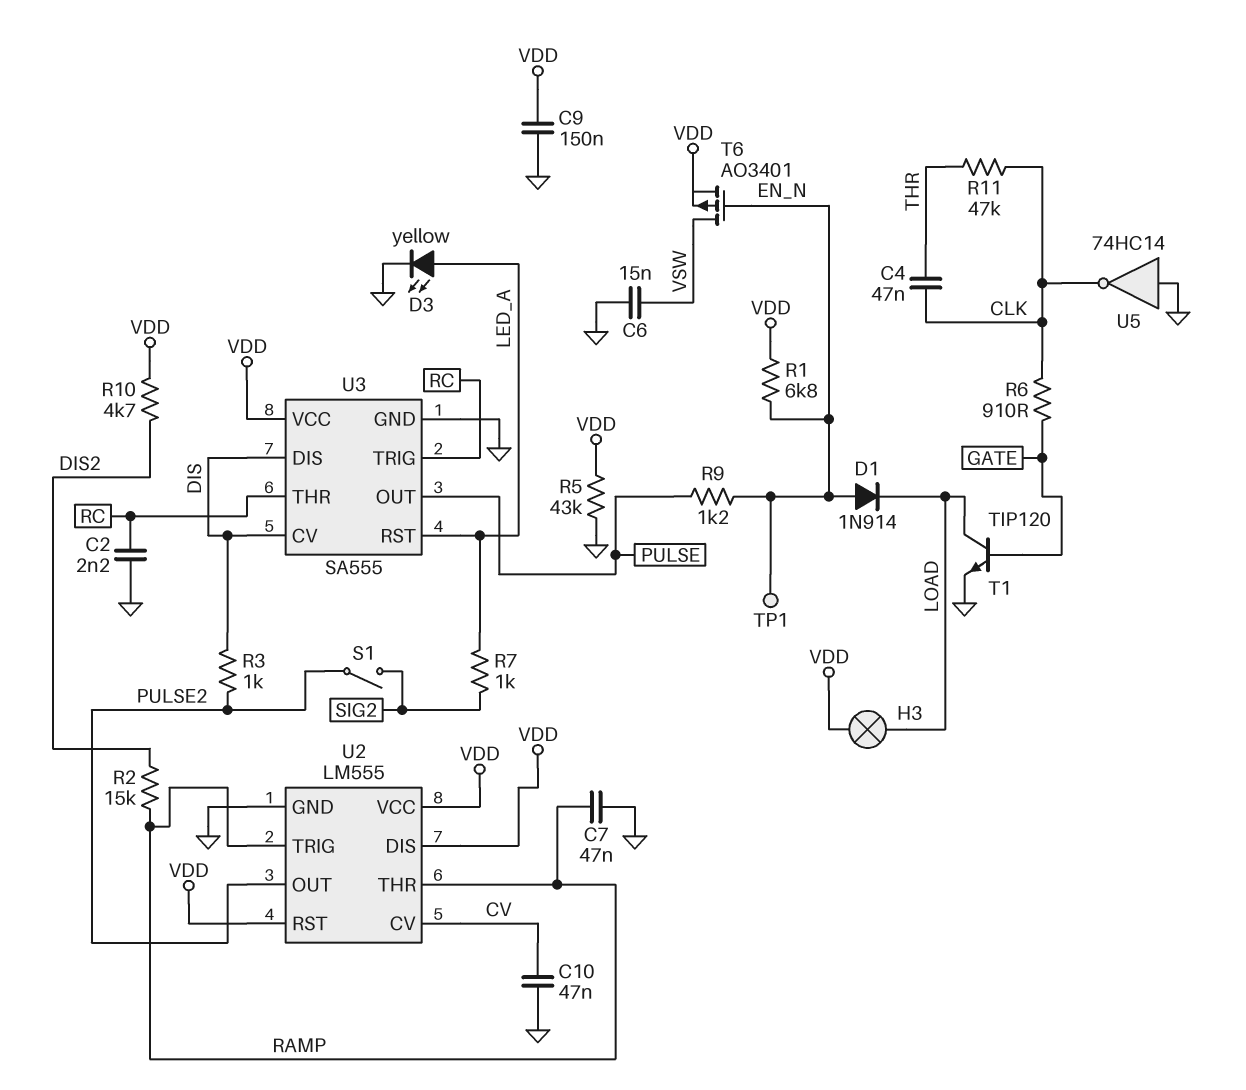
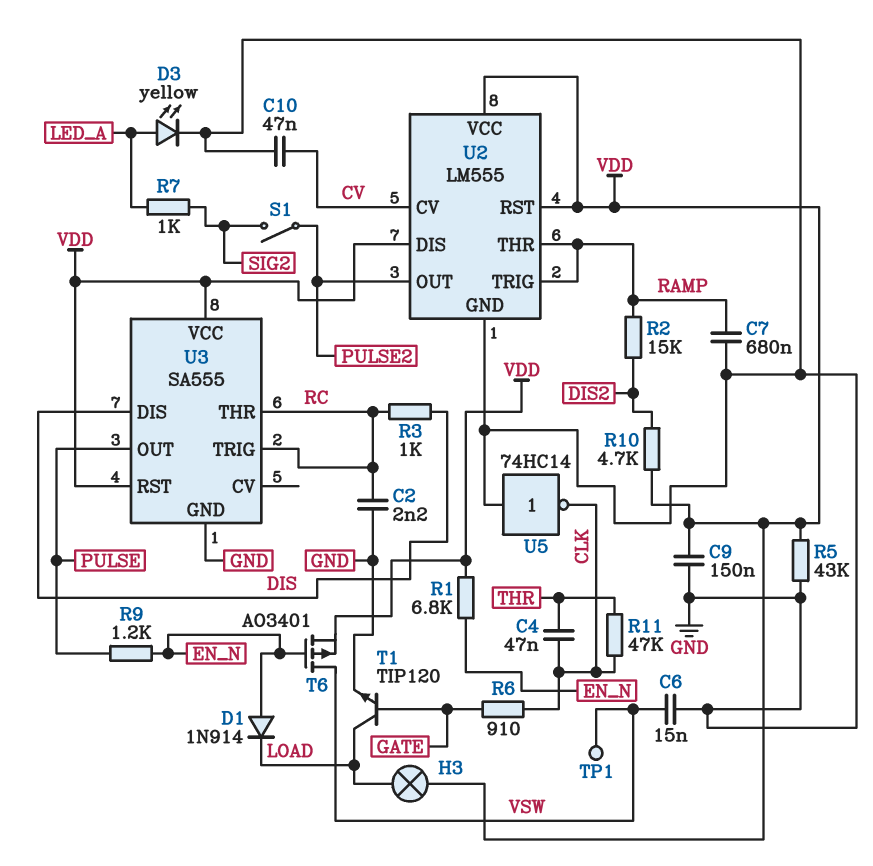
C7: 47nF (GND, RAMP) -> 680nF (GND, RAMP)
R3: 1k (DIS, PULSE2) -> 1k (DIS, RC)
TP1: test point (EN_N) -> test point (VSW)
U3 pin CV: DIS -> none
U3 pin RST: LED_A -> VDD

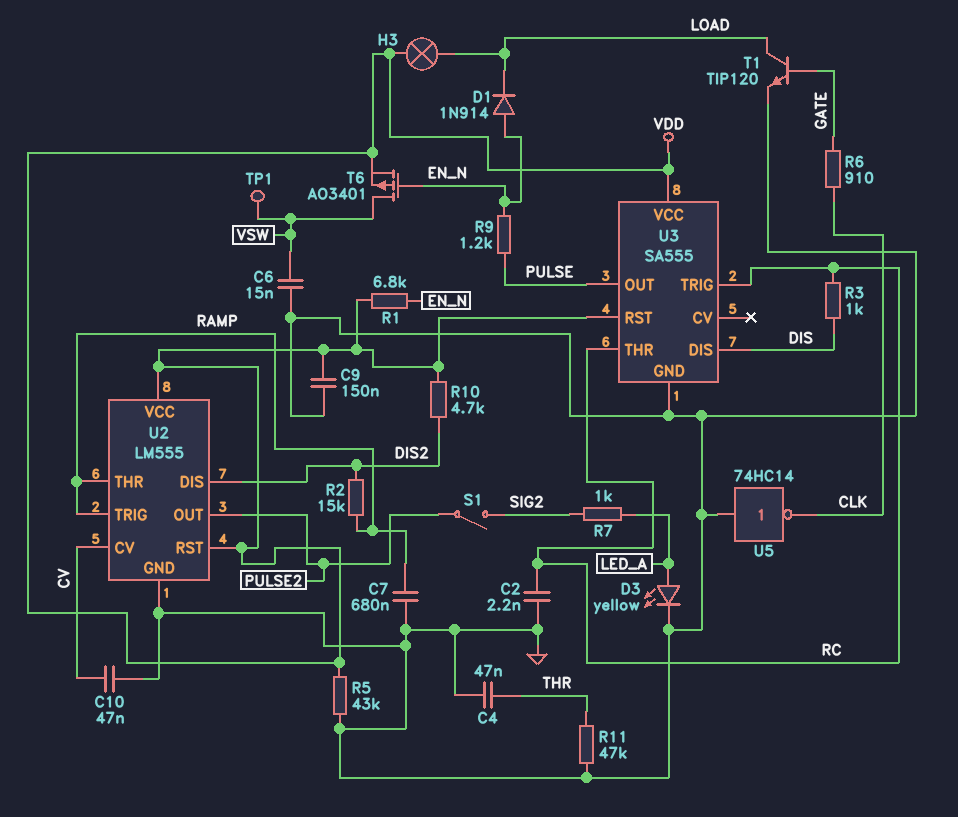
C4: 47nF (CLK, THR) -> 47nF (GND, THR)
R11: 47k (CLK, THR) -> 47k (GND, THR)
U2 pin DIS: VDD -> DIS2

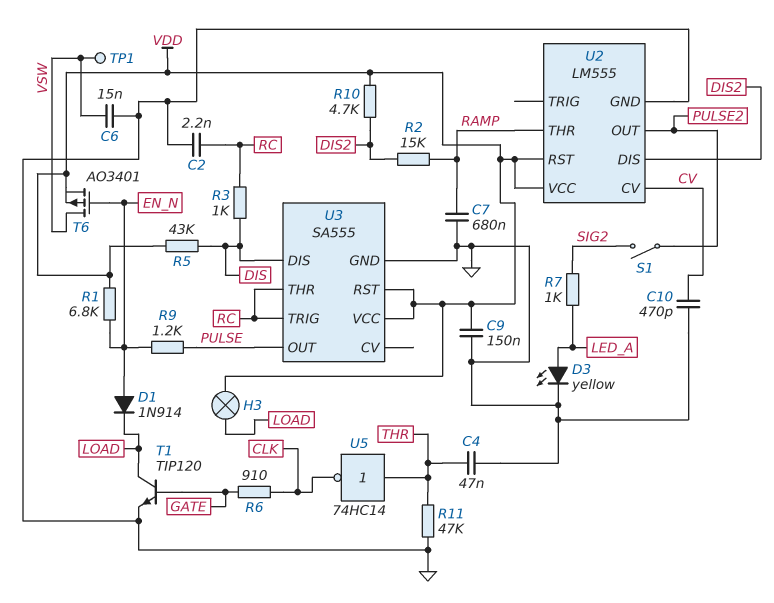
C10: 47nF (CV, GND) -> 470pF (CV, GND)
R5: 43k (GND, VDD) -> 43k (DIS, VDD)
U2 pin TRIG: RAMP -> none
U5: NOT 74HC14 (in GND, out CLK) -> NOT 74HC14 (in THR, out CLK)

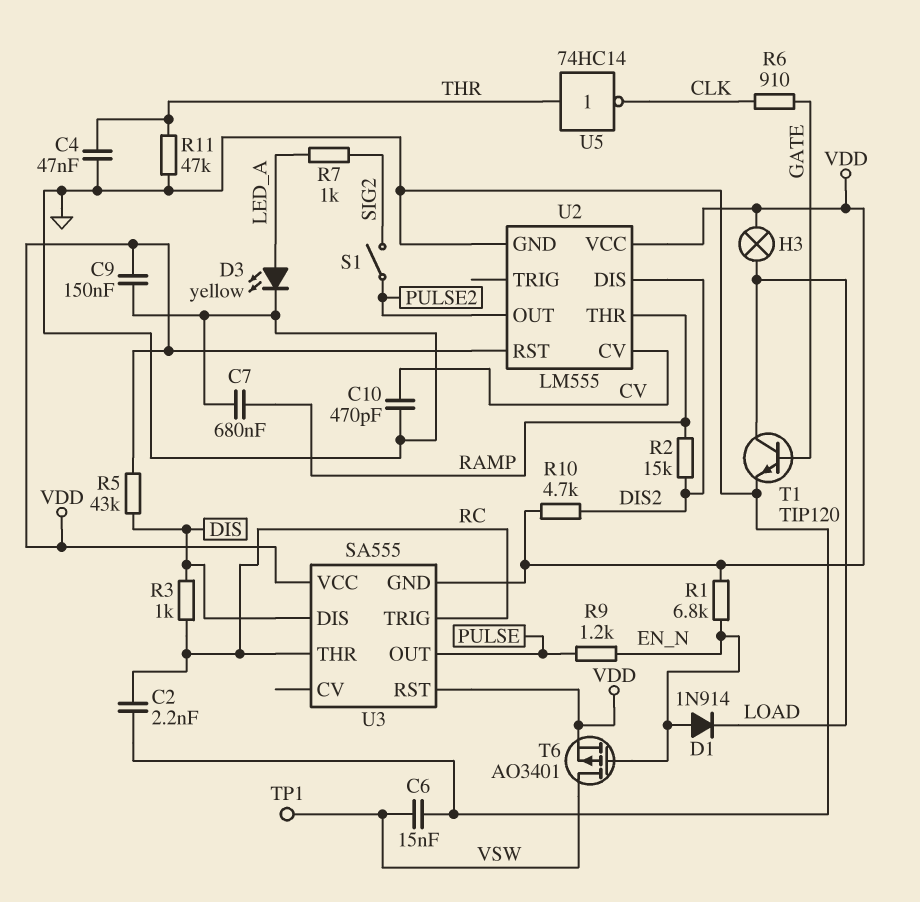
U3 pin GND: GND -> VDD

